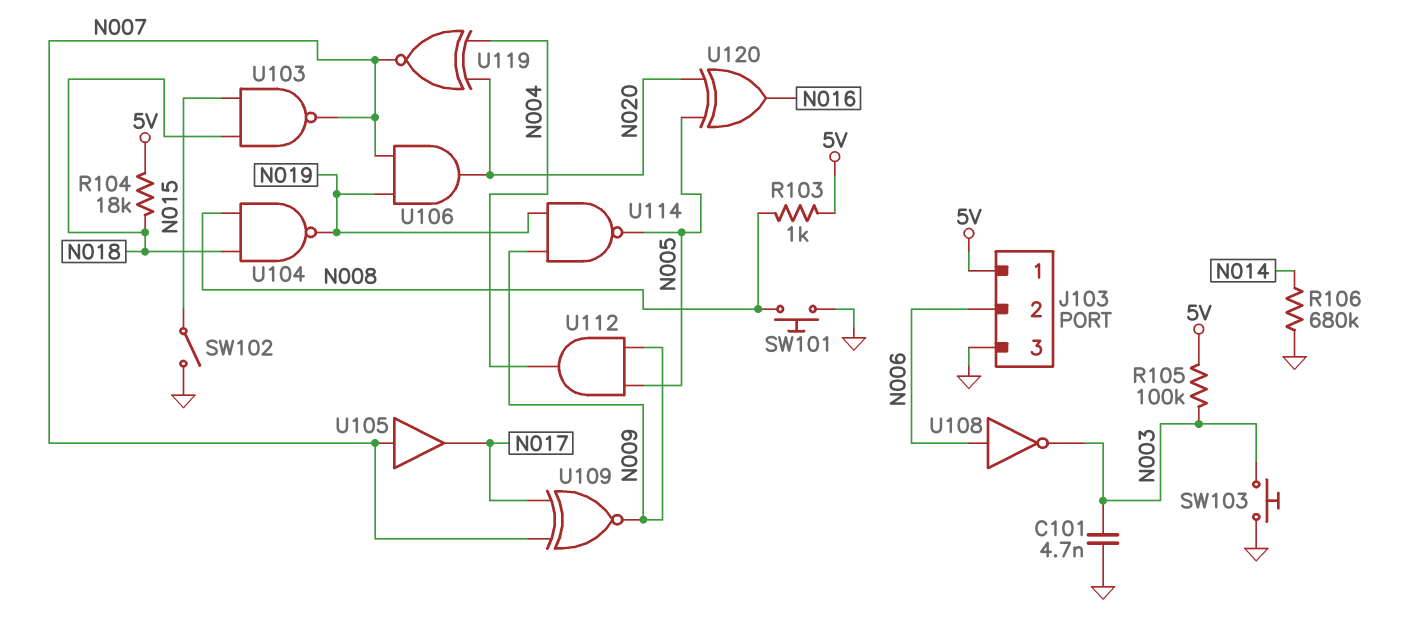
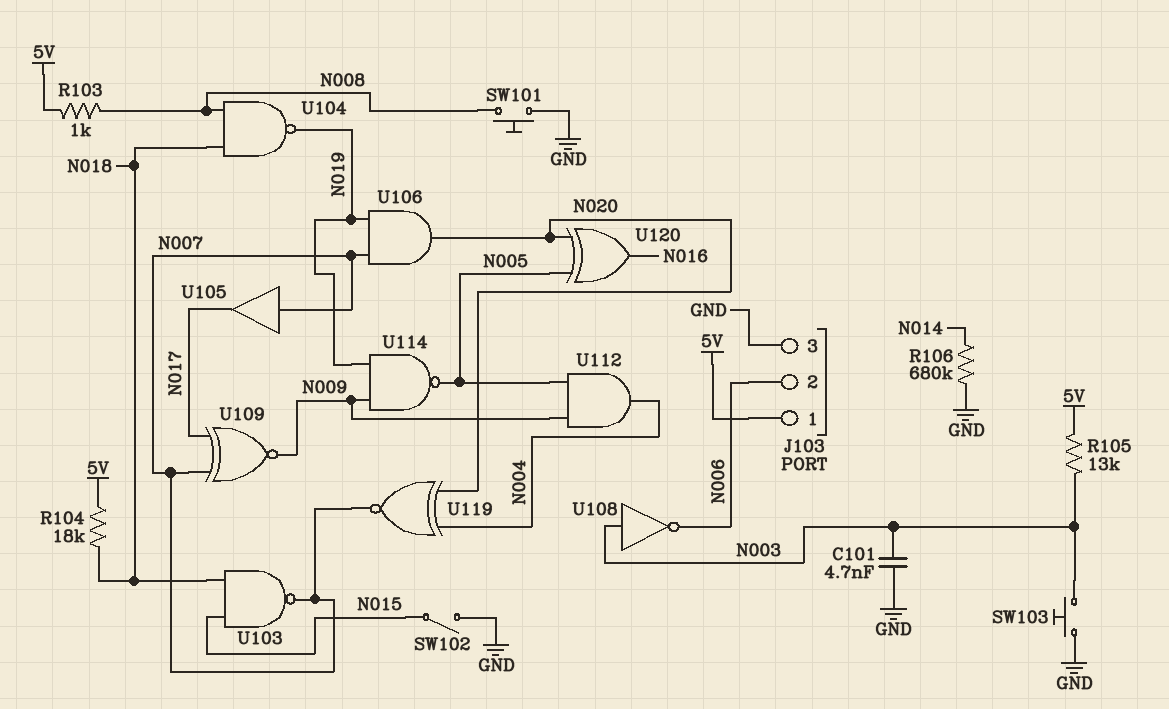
R105: 100k (5V, N003) -> 13k (5V, N003)
U108: NOT (in N006, out N003) -> NOT (in N003, out N006)

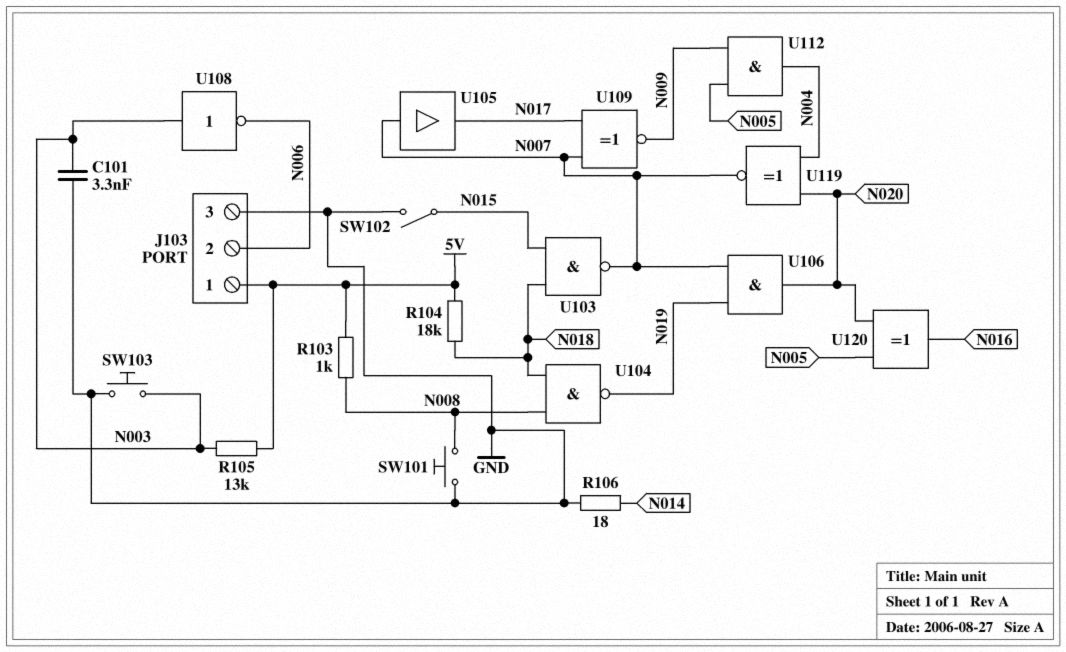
C101: 4.7nF (GND, N003) -> 3.3nF (GND, N003)
R106: 680k (GND, N014) -> 18 (GND, N014)
U114: NAND (in N009, in N019, out N005) -> none

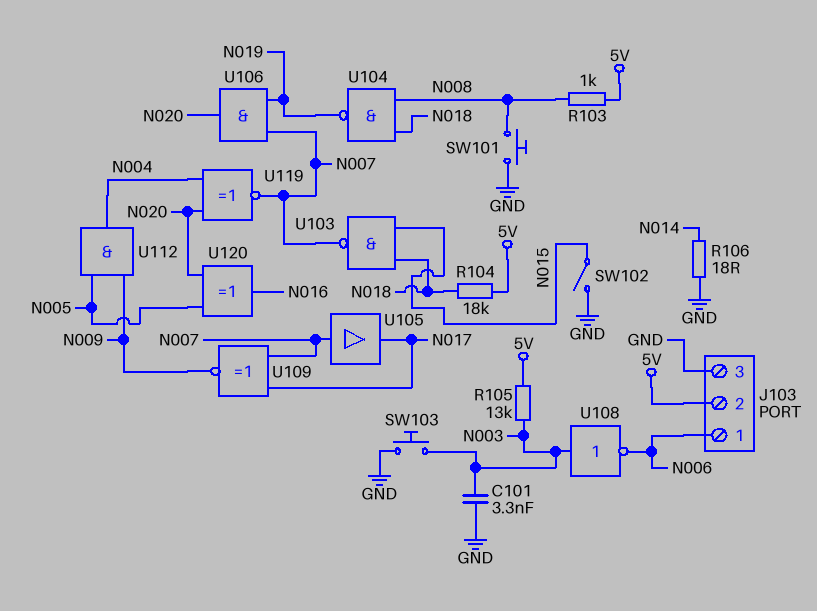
J103 pin 1: 5V -> N006
J103 pin 2: N006 -> 5V

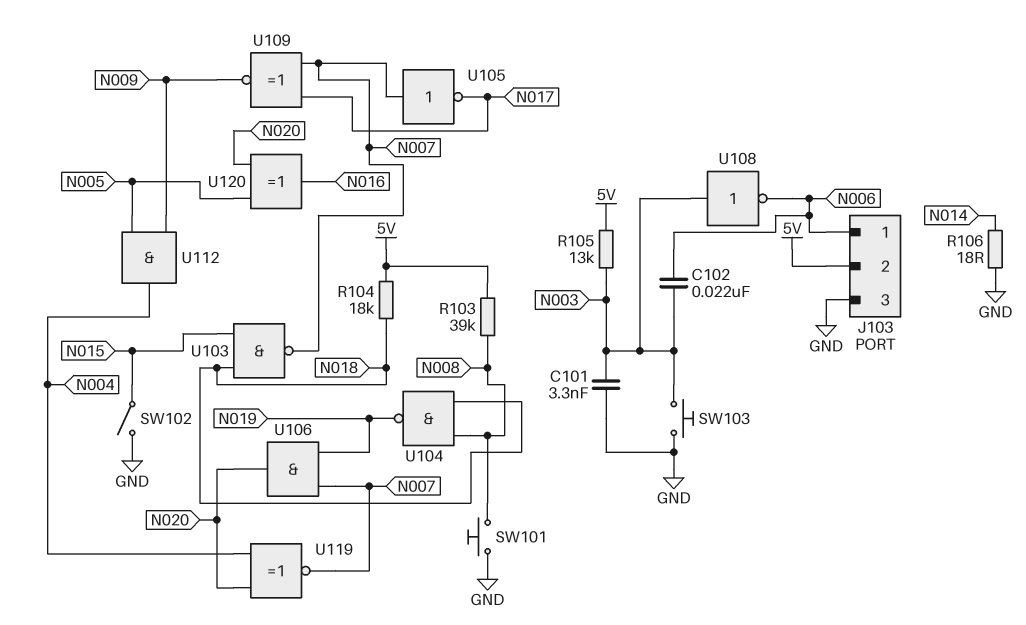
C102: none -> 22nF (N003, N006)
R103: 1k (5V, N008) -> 39k (5V, N008)
U105: buffer (in N007, out N017) -> NOT (in N007, out N017)

